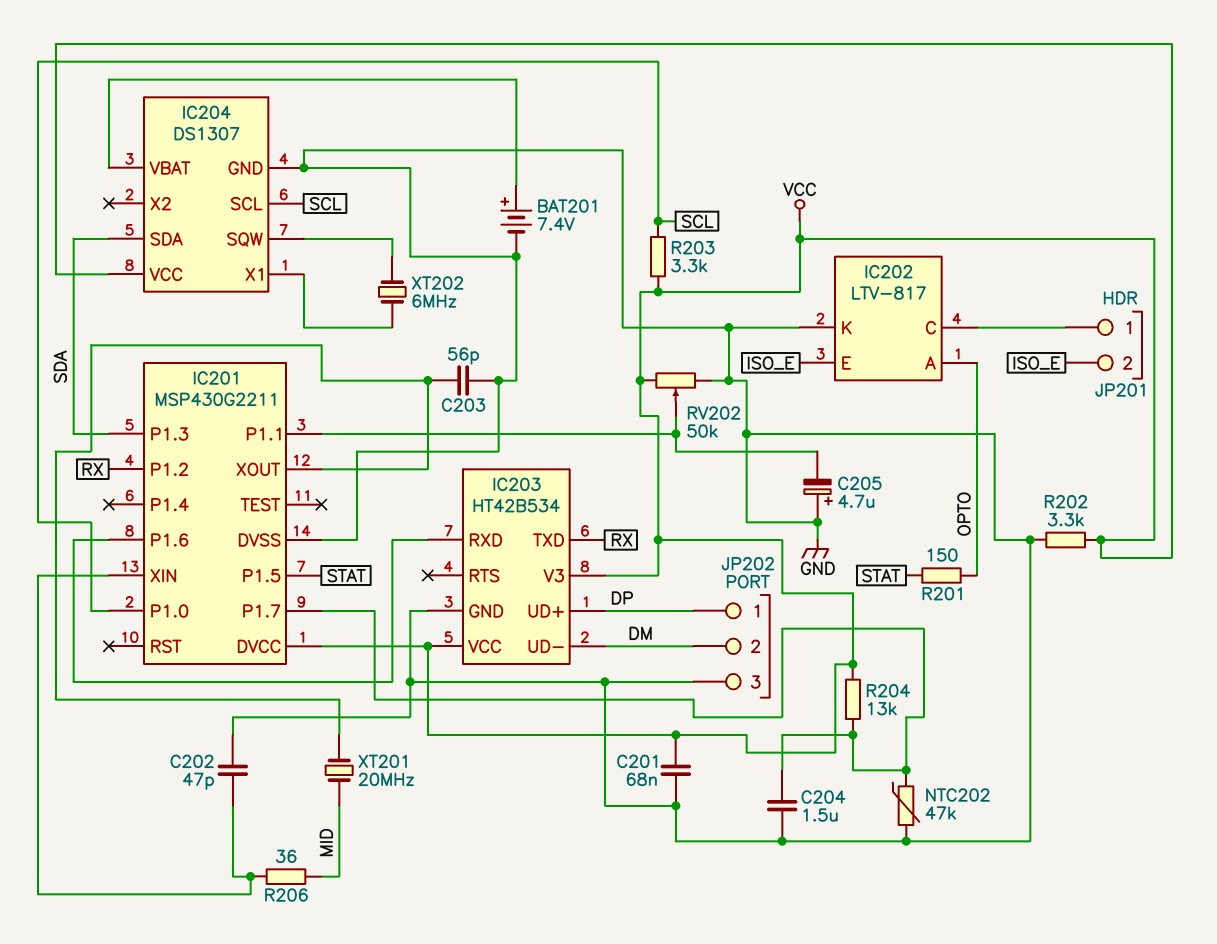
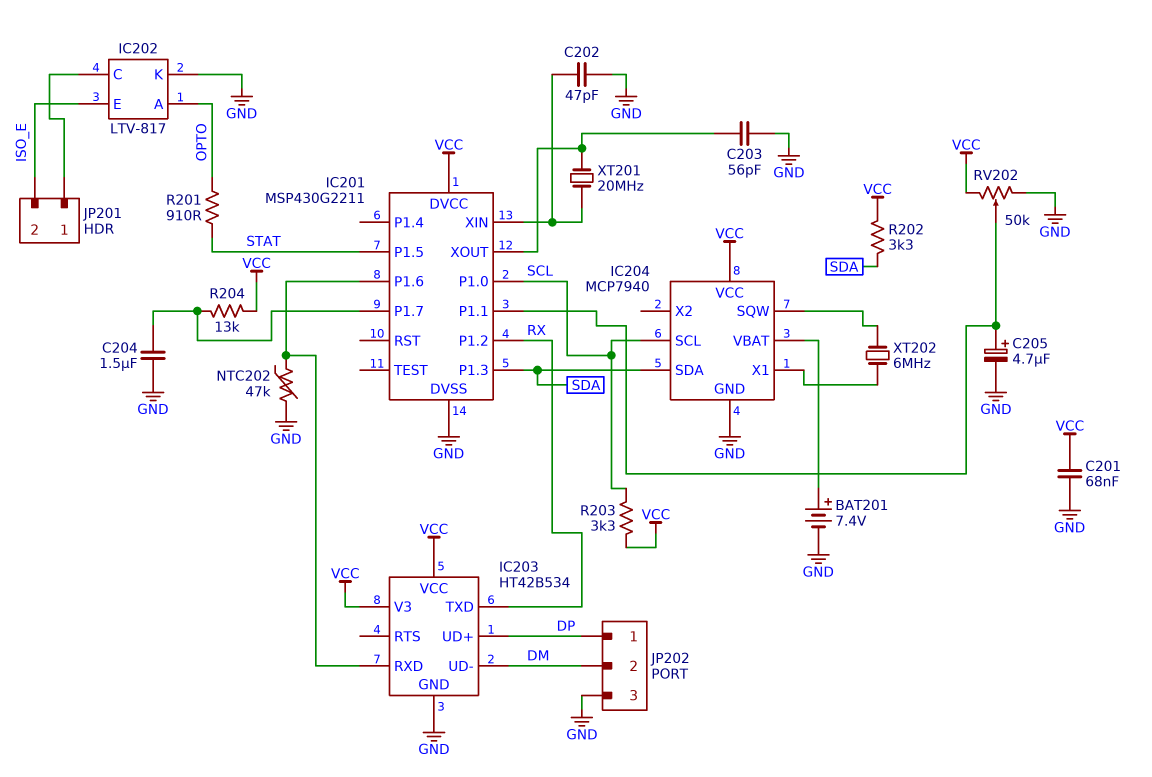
C205: 4.7uF (plus GND, minus IC201/P1.1) -> 4.7uF (plus IC201/P1.1, minus GND)
IC204: DS1307 -> MCP7940
NTC202: 47k (GND, IC201/P1.7) -> 47k (GND, IC201/P1.6)
R201: 150 (OPTO, STAT) -> 910 (OPTO, STAT)
R202: 3.3k (GND, VCC) -> 3.3k (SDA, VCC)
R206: 36 (IC201/XIN, MID) -> none
XT201: 20MHz (IC201/XOUT, MID) -> 20MHz (IC201/XIN, IC201/XOUT)

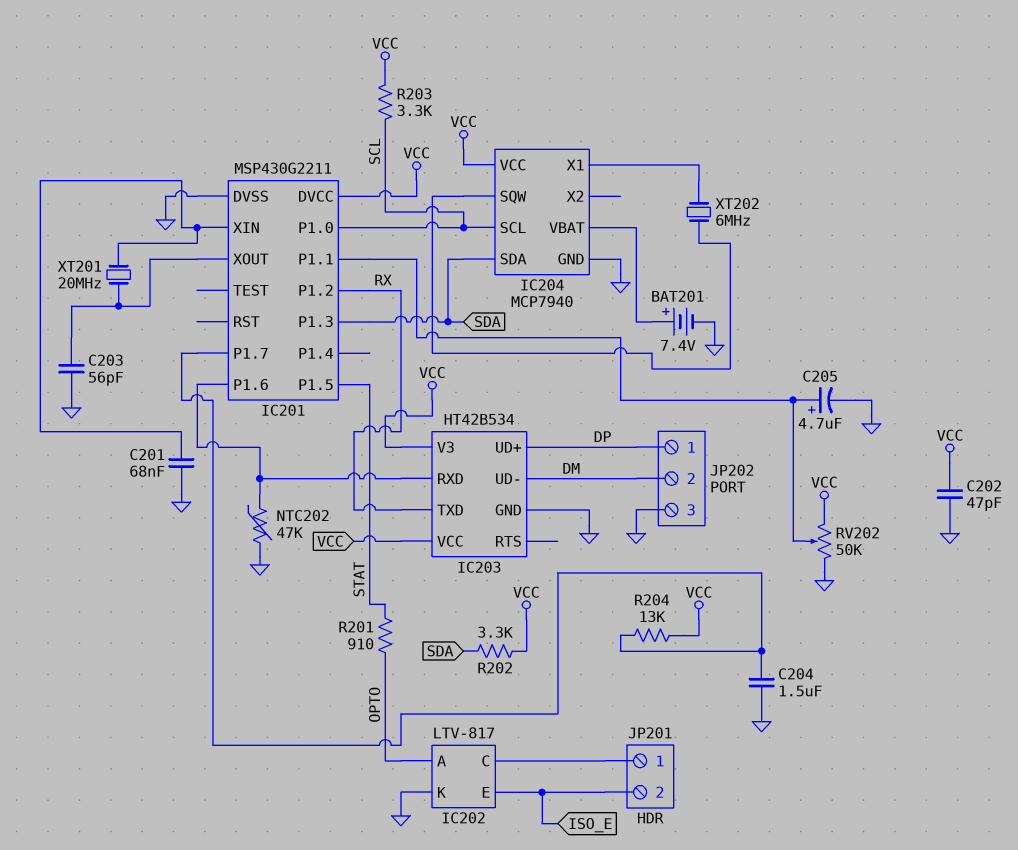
C201: 68nF (GND, VCC) -> 68nF (GND, IC201/XIN)
C202: 47pF (GND, IC201/XIN) -> 47pF (GND, VCC)

